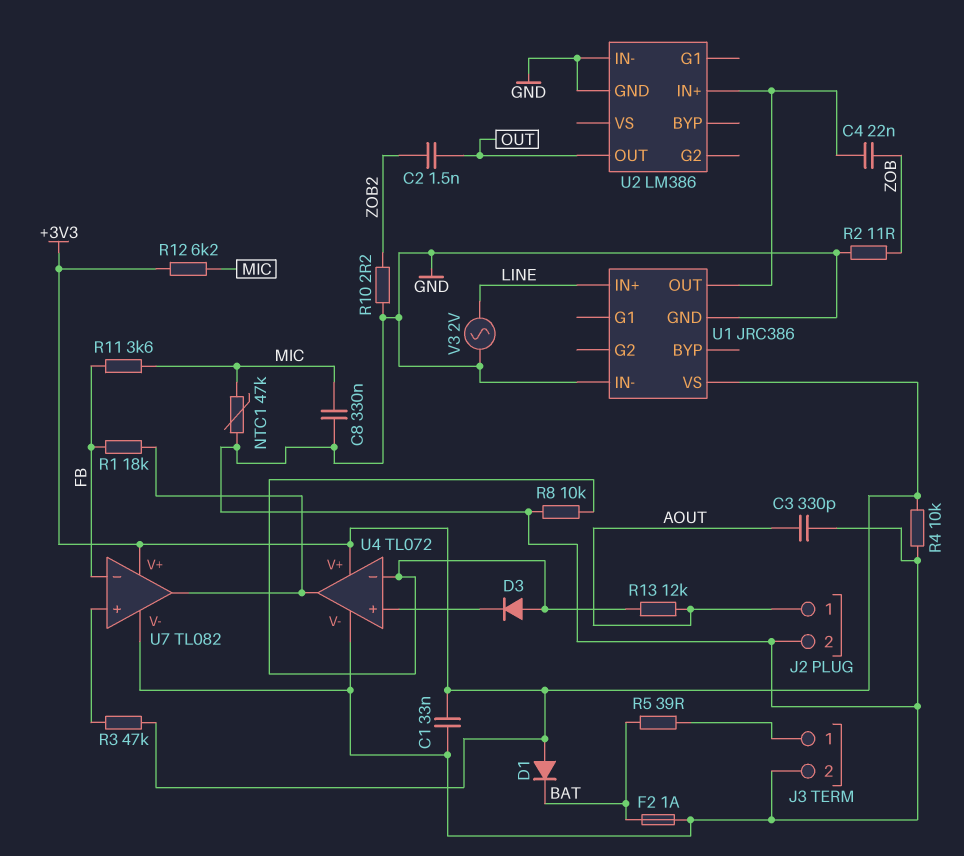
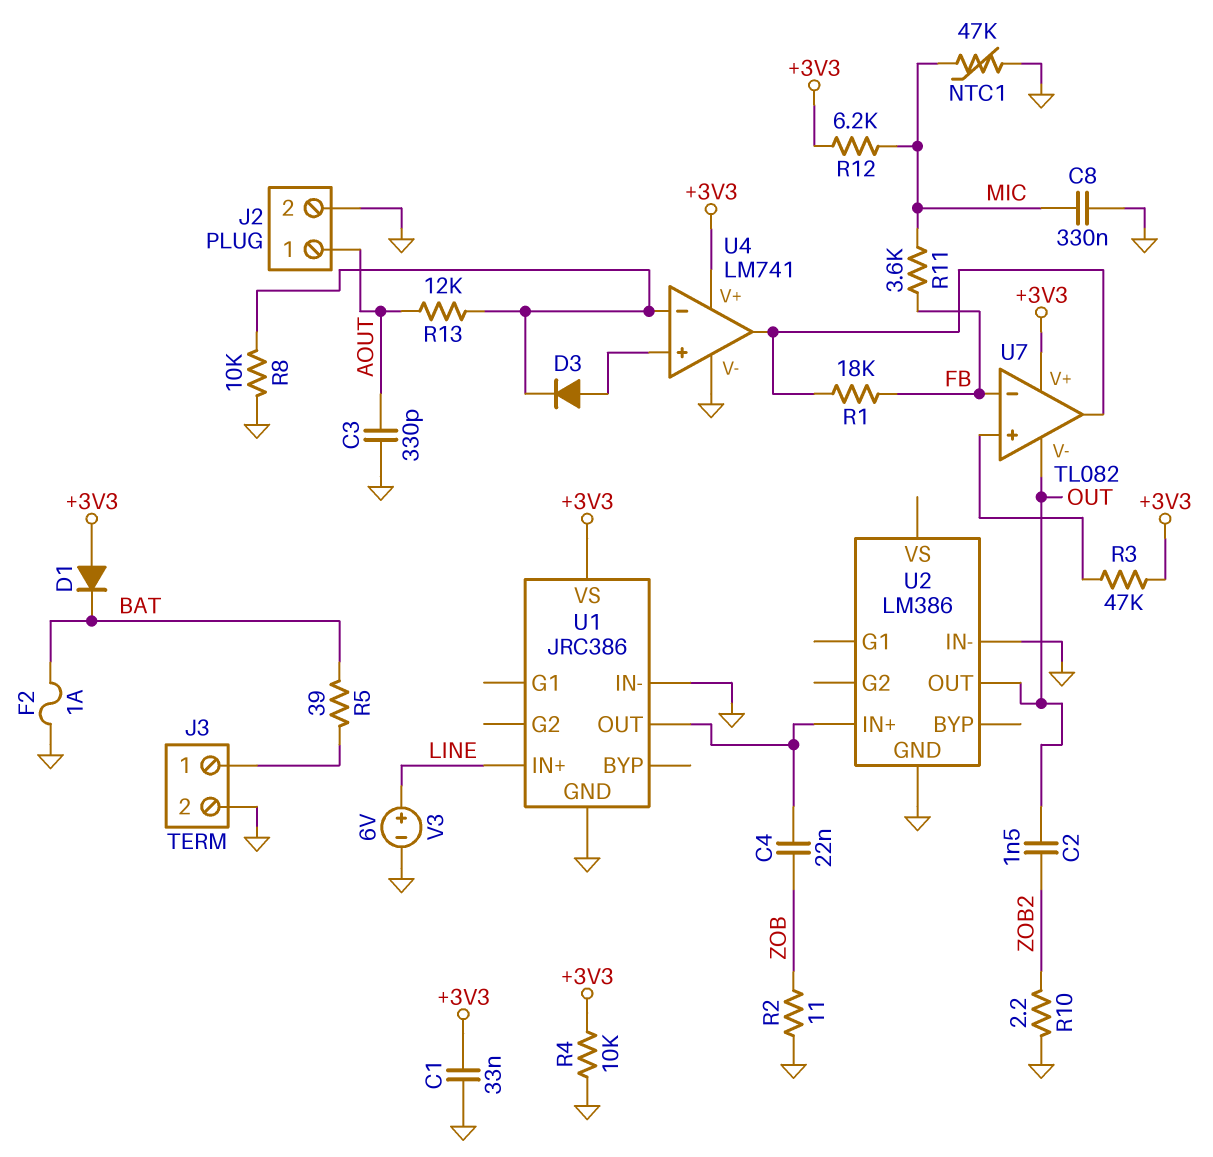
D3: diode (A U4/in-, K U4/in+) -> diode (A U4/in+, K U4/in-)
U4: TL072 -> LM741
U7 pin V-: GND -> OUT
V3: AC 2V (GND, LINE) -> 6V (plus LINE, minus GND)

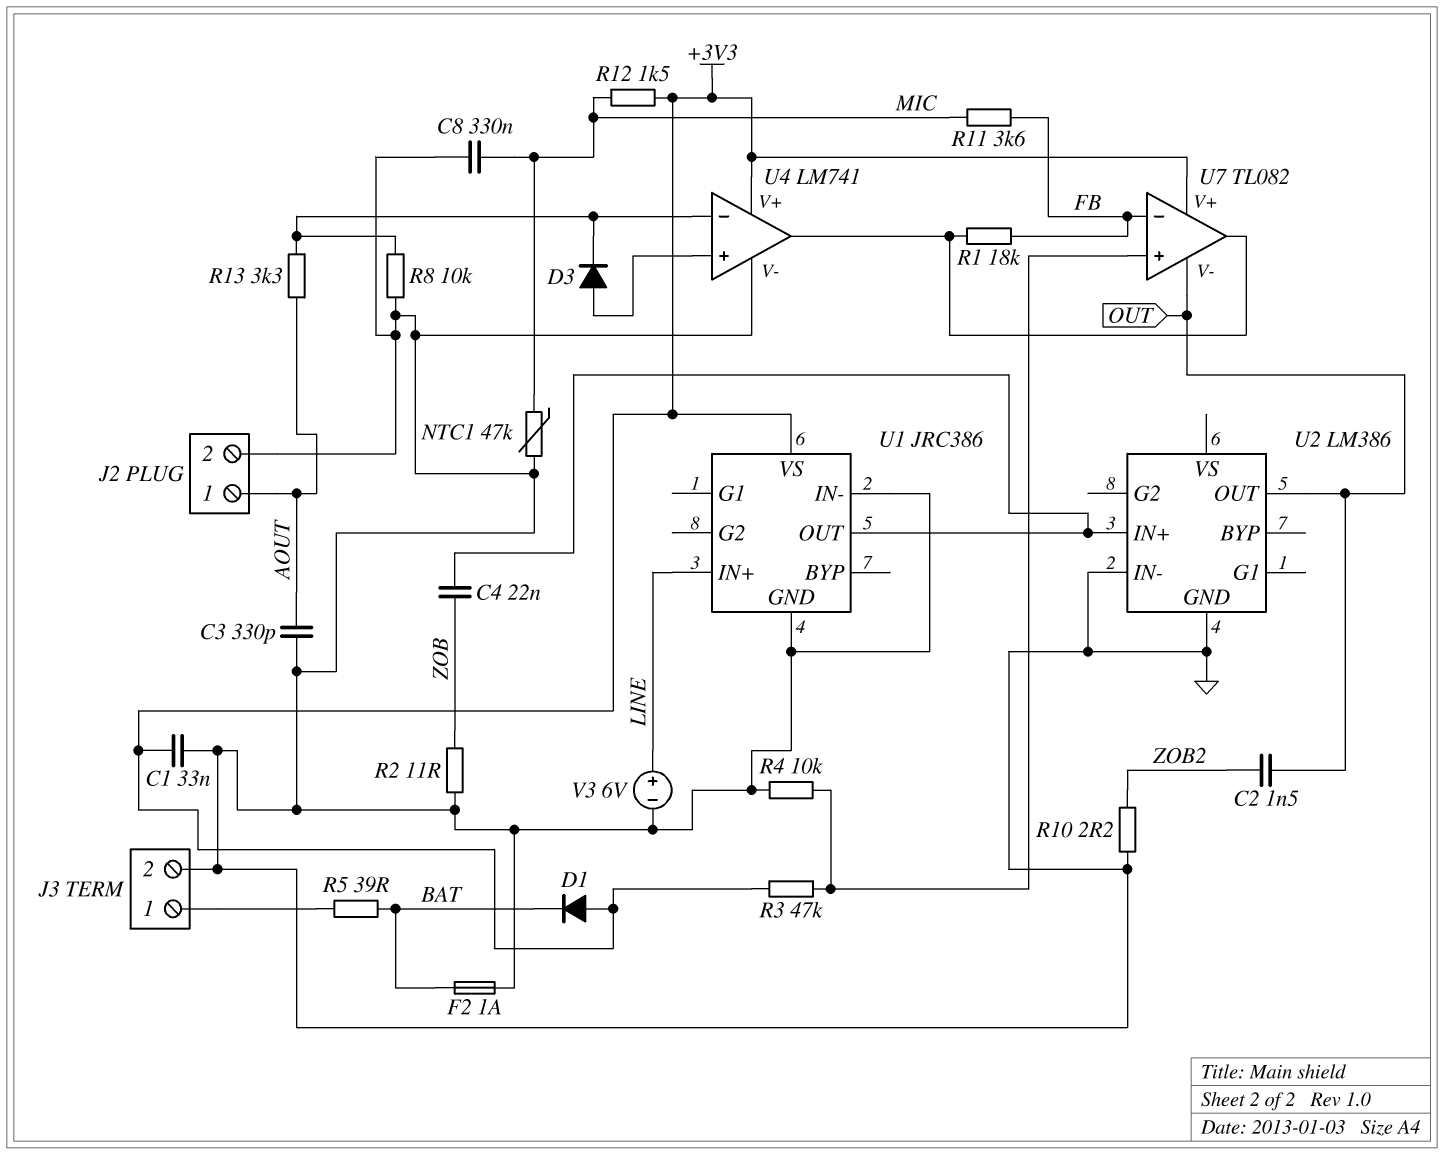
R4: 10k (+3V3, GND) -> 10k (GND, U7/in+)
R12: 6.2k (+3V3, MIC) -> 1.5k (+3V3, MIC)
R13: 12k (AOUT, U4/in-) -> 3.3k (AOUT, U4/in-)

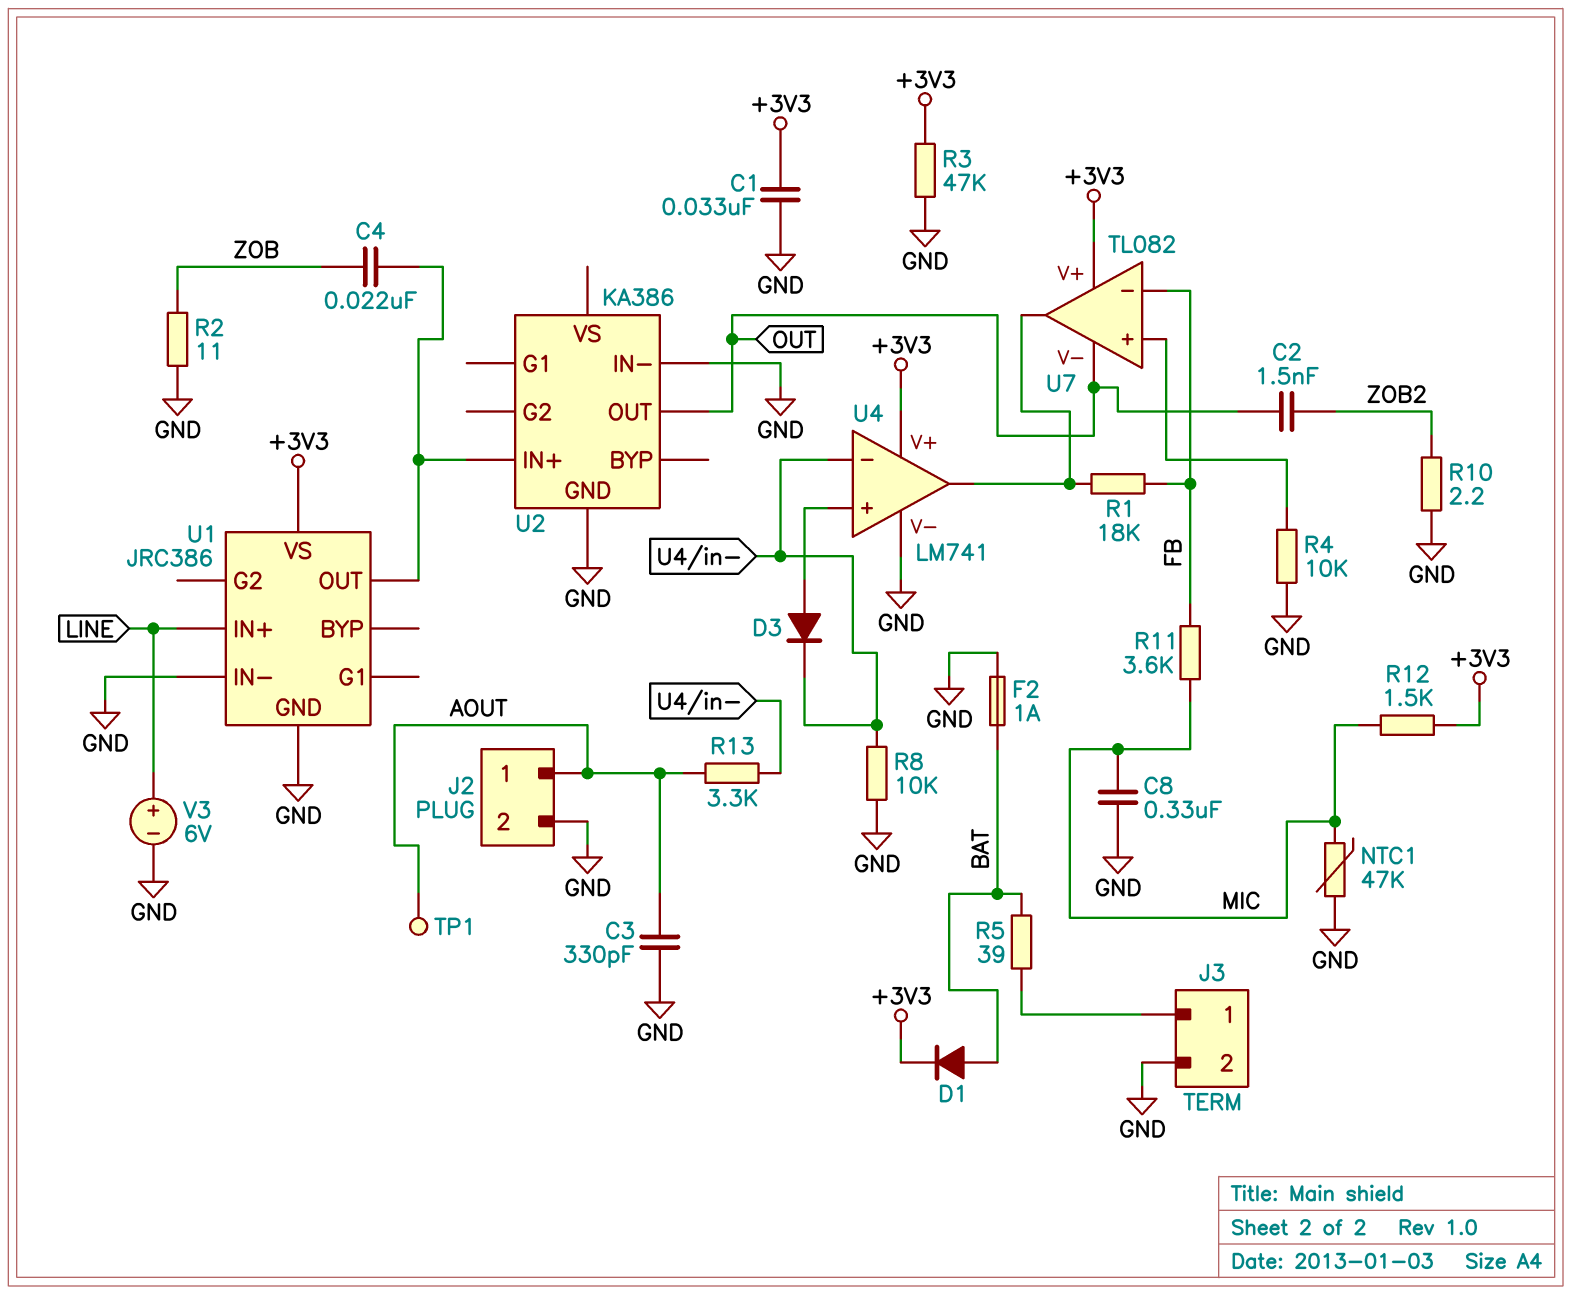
D1: diode (A +3V3, K BAT) -> diode (A BAT, K +3V3)
R3: 47k (+3V3, U7/in+) -> 47k (+3V3, GND)
TP1: none -> test point (AOUT)
U2: LM386 -> KA386

